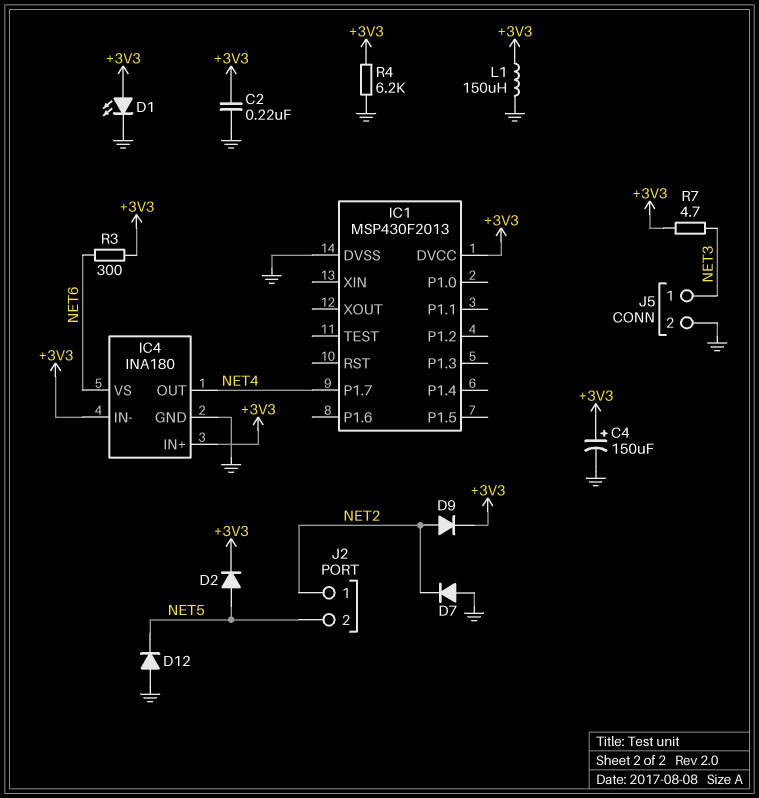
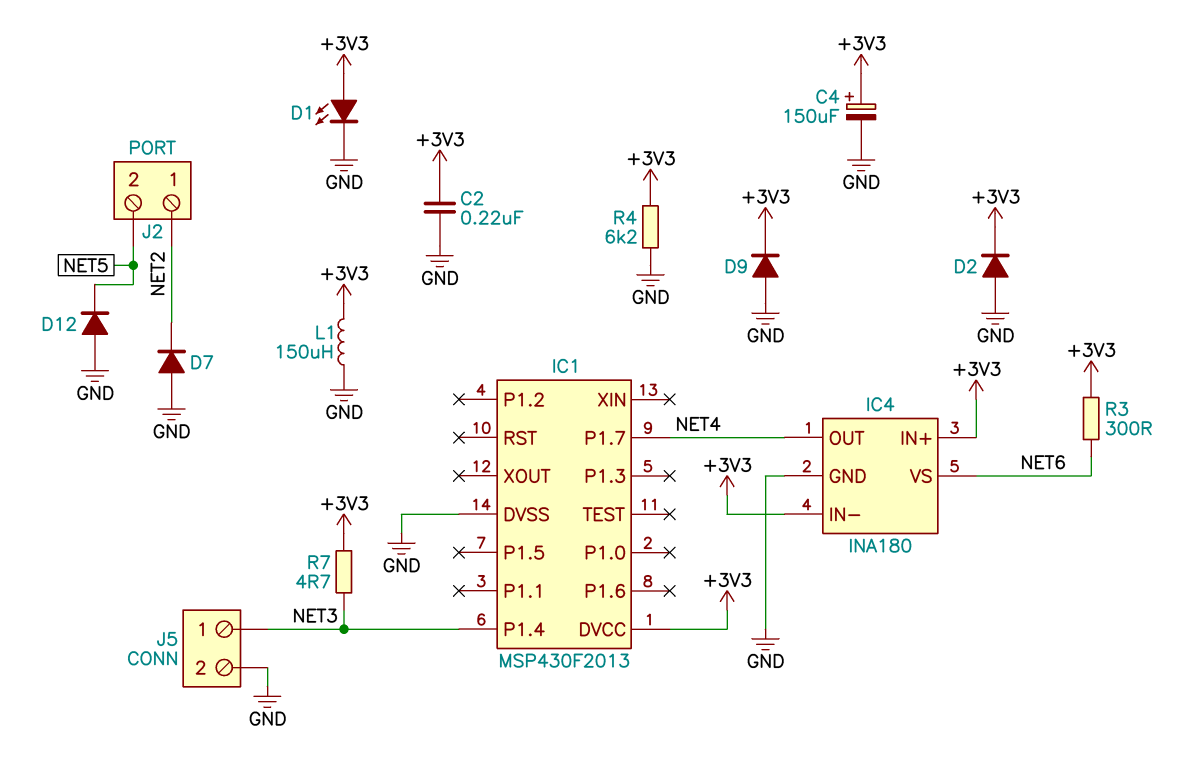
D2: diode (A NET5, K +3V3) -> diode (A GND, K +3V3)
D9: diode (A NET2, K +3V3) -> diode (A GND, K +3V3)
IC1 pin P1.4: none -> NET3

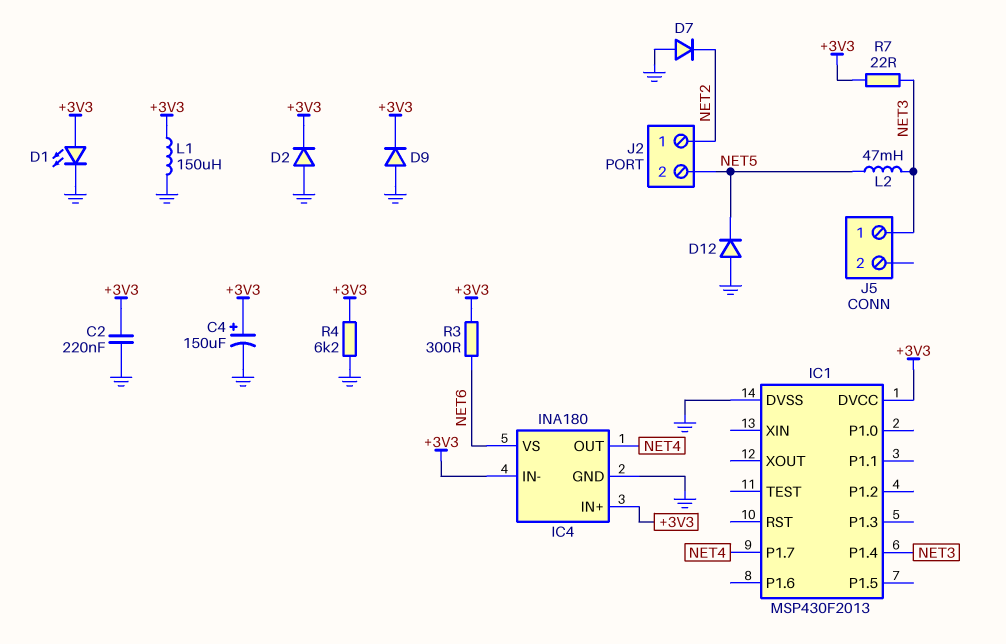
J5 pin 2: GND -> none
L2: none -> 47mH (NET3, NET5)
R7: 4.7 (+3V3, NET3) -> 22 (+3V3, NET3)

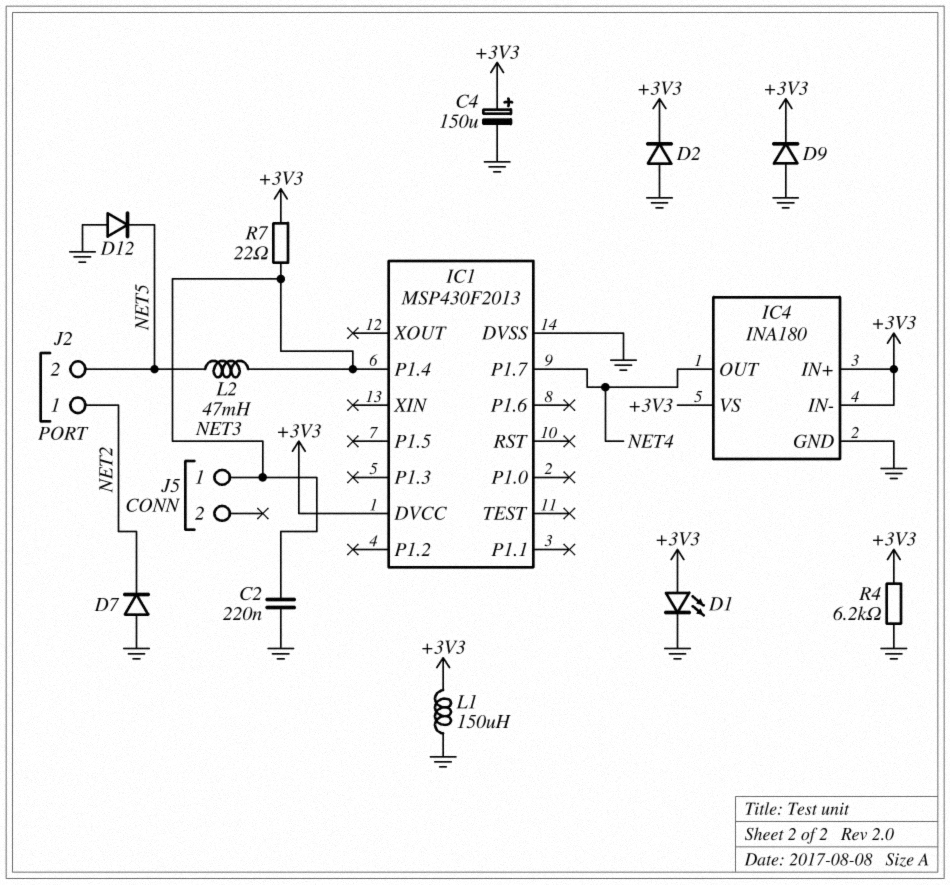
C2: 220nF (+3V3, GND) -> 220nF (GND, NET3)
IC4 pin VS: NET6 -> +3V3
R3: 300 (+3V3, NET6) -> none

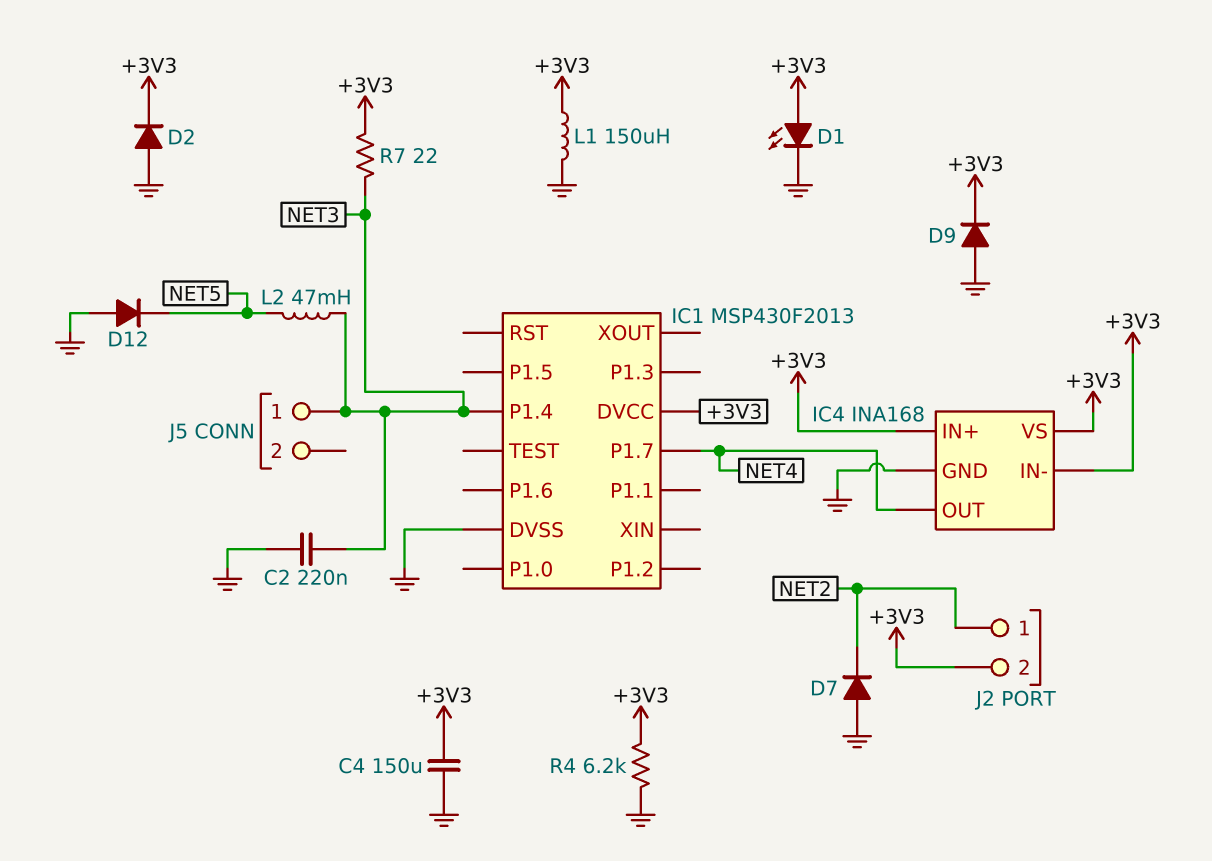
C4: 150uF (plus +3V3, minus GND) -> 150uF (+3V3, GND)
IC4: INA180 -> INA168
J2 pin 2: NET5 -> +3V3

